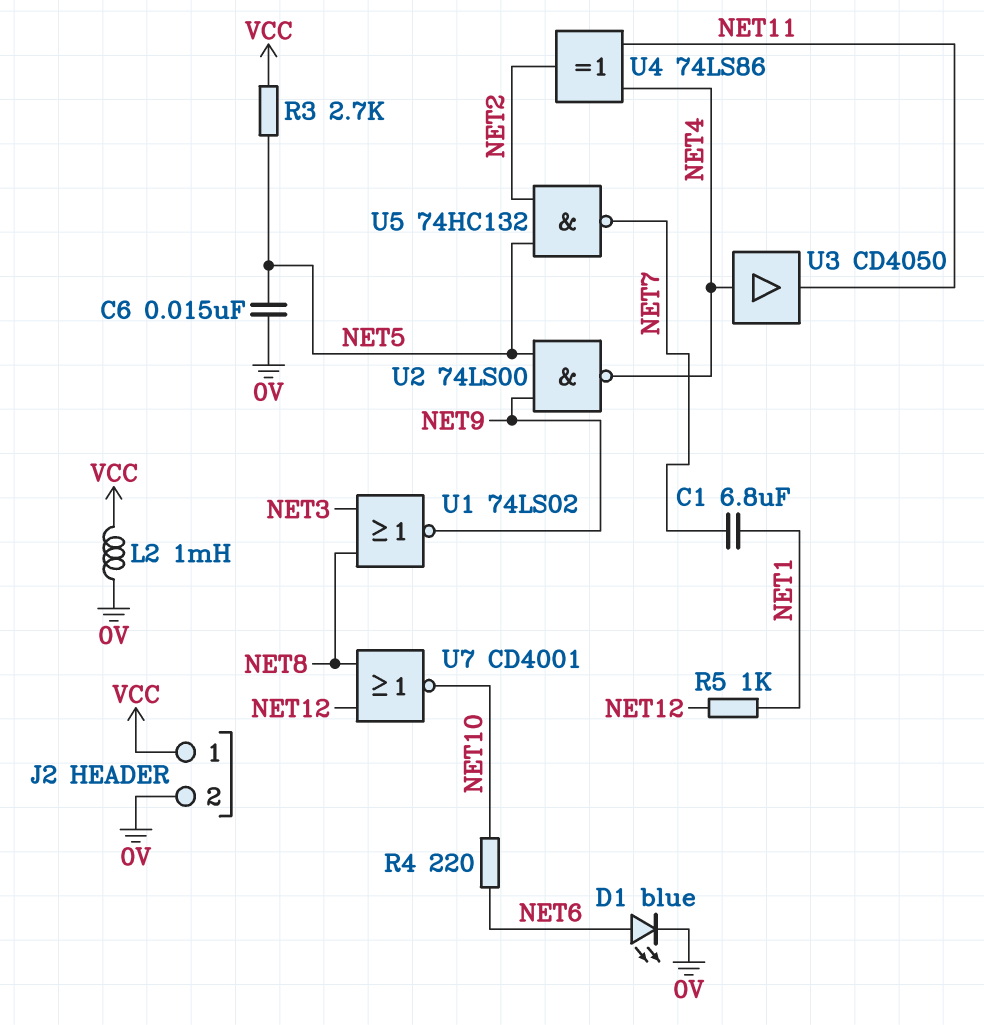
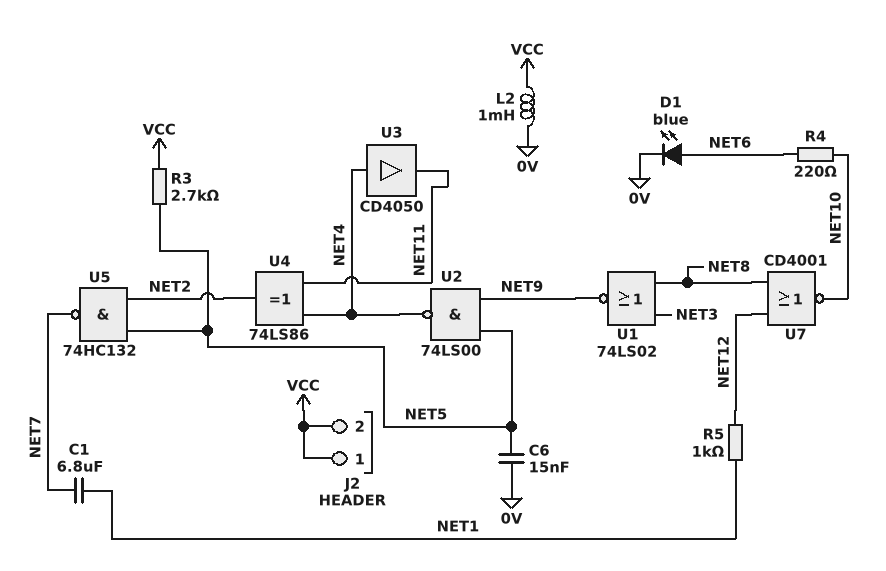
J2 pin 2: 0V -> VCC

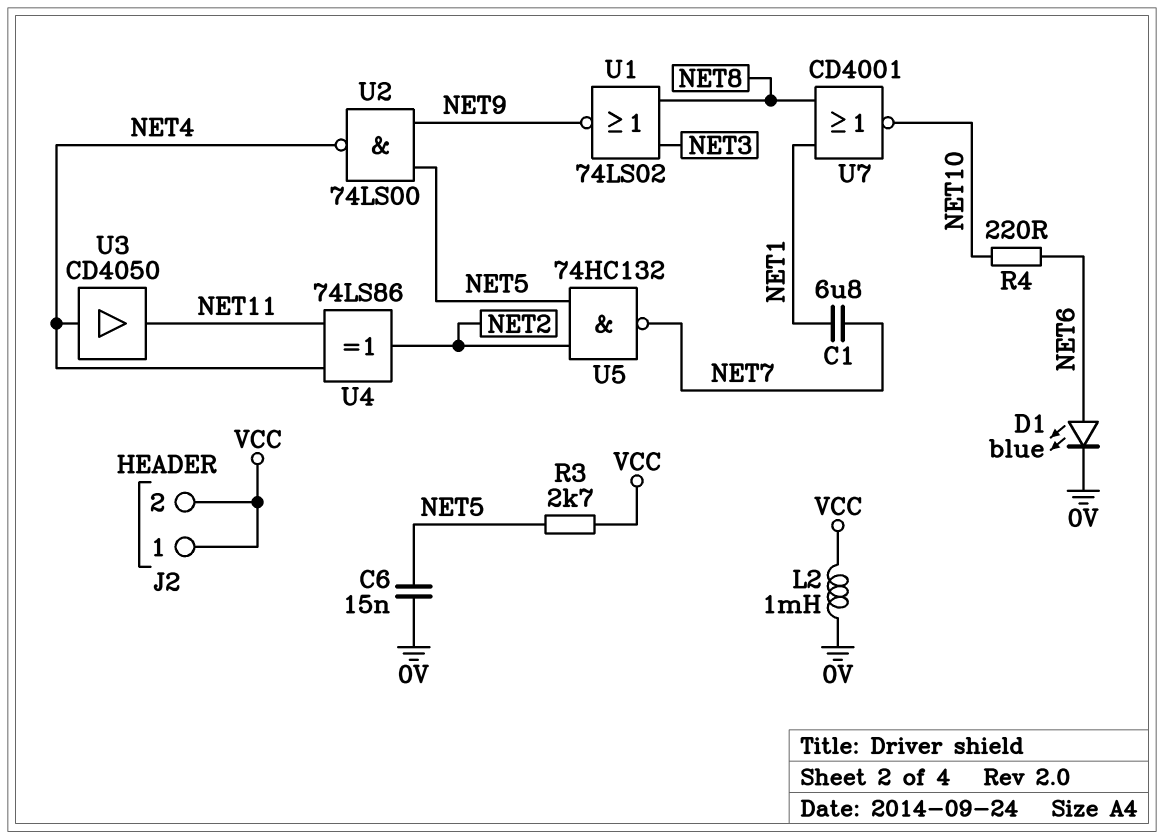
R5: 1k (NET1, NET12) -> none
U7: NOR CD4001 (in NET8, in NET12, out NET10) -> NOR CD4001 (in NET1, in NET8, out NET10)

